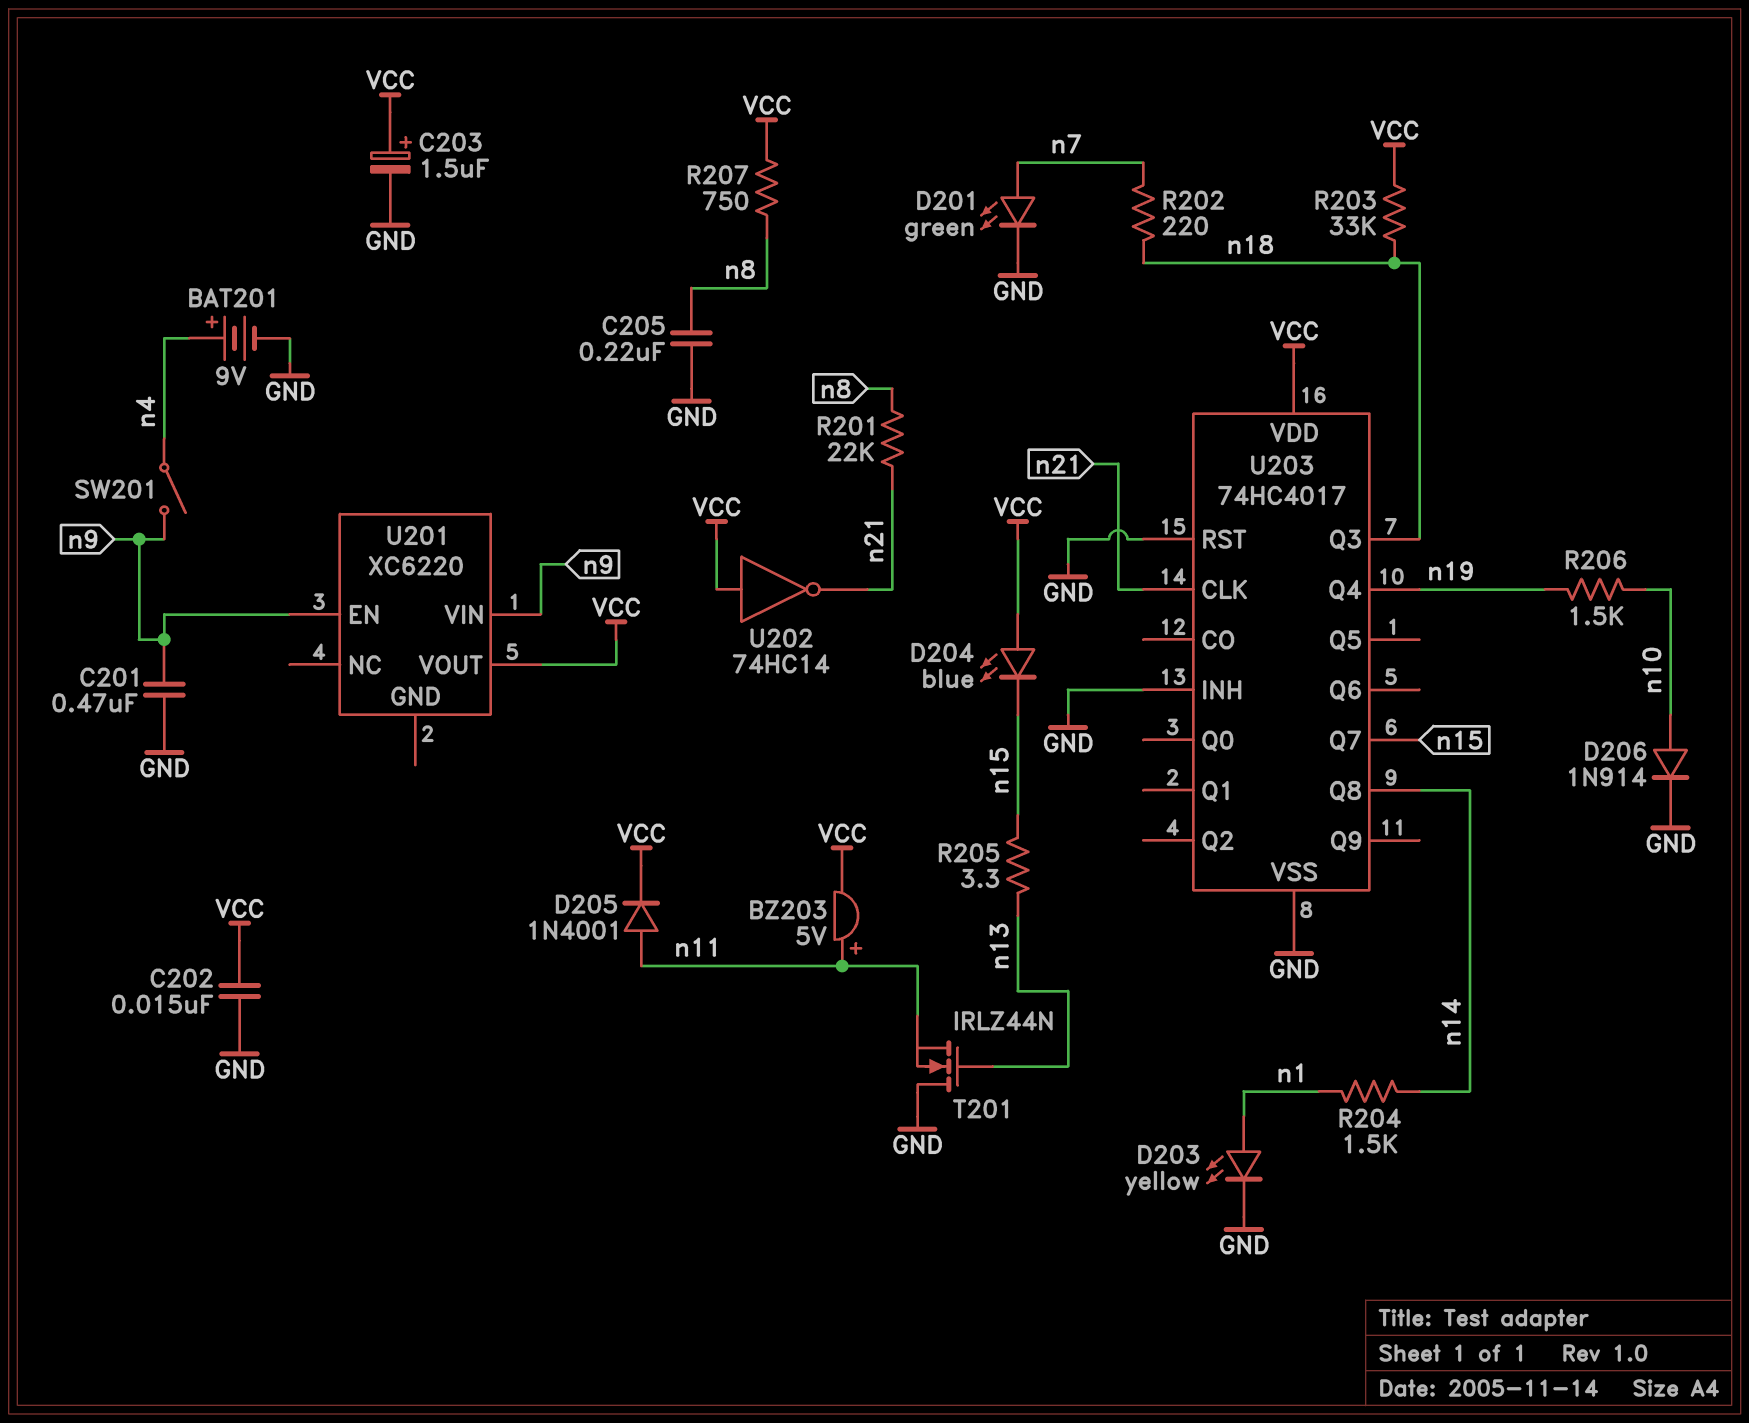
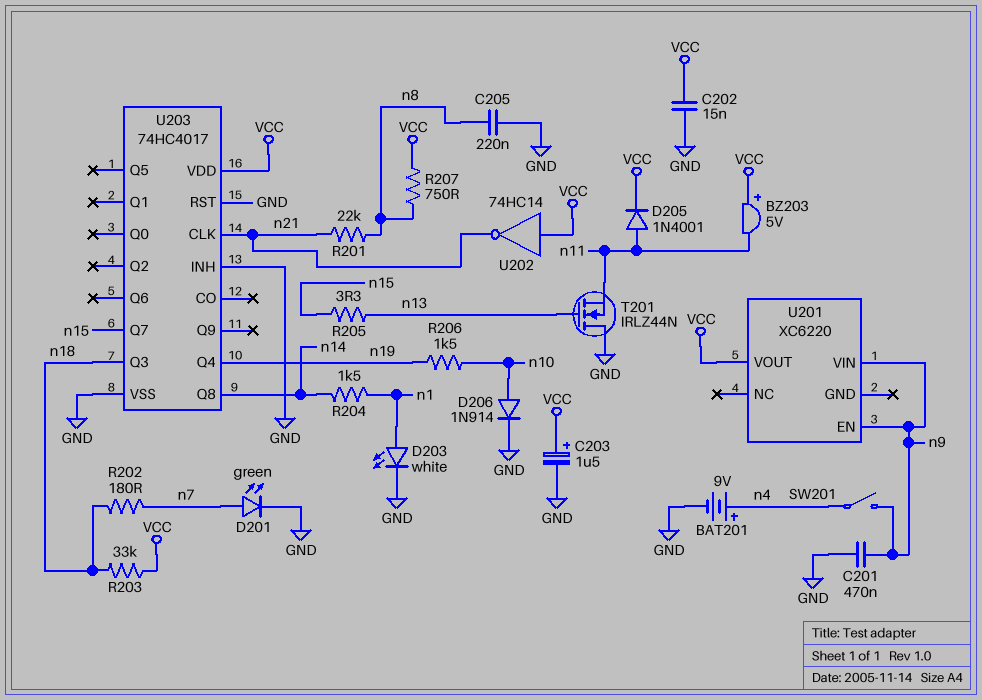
BZ203: buzzer 5V (plus n11, minus VCC) -> buzzer 5V (plus VCC, minus n11)
D203: LED yellow (A n1, K GND) -> LED white (A n1, K GND)
D204: LED blue (A VCC, K n15) -> none
R202: 220 (n7, n18) -> 180 (n7, n18)

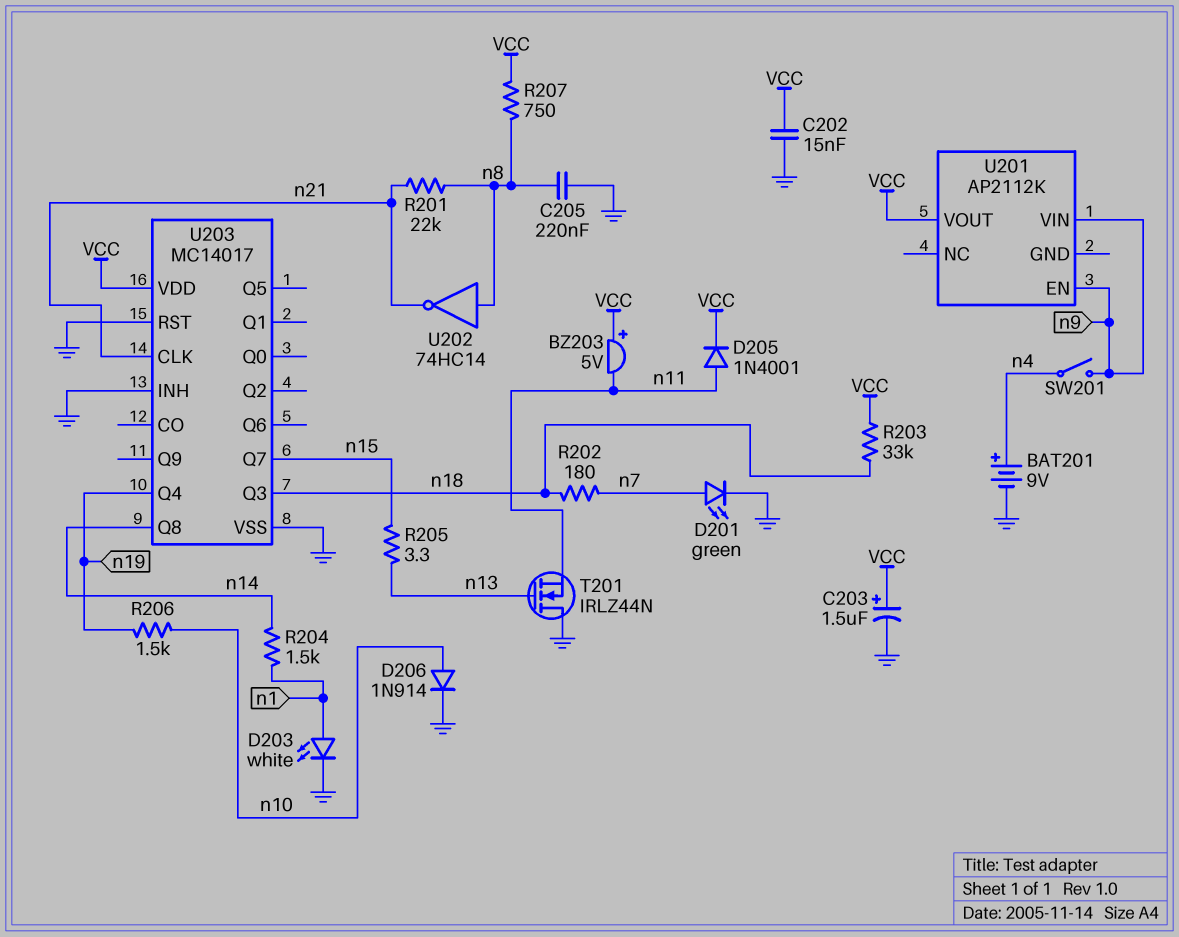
C201: 470nF (GND, n9) -> none
U201: XC6220 -> AP2112K
U202: NOT 74HC14 (in VCC, out n21) -> NOT 74HC14 (in n8, out n21)
U203: 74HC4017 -> MC14017

